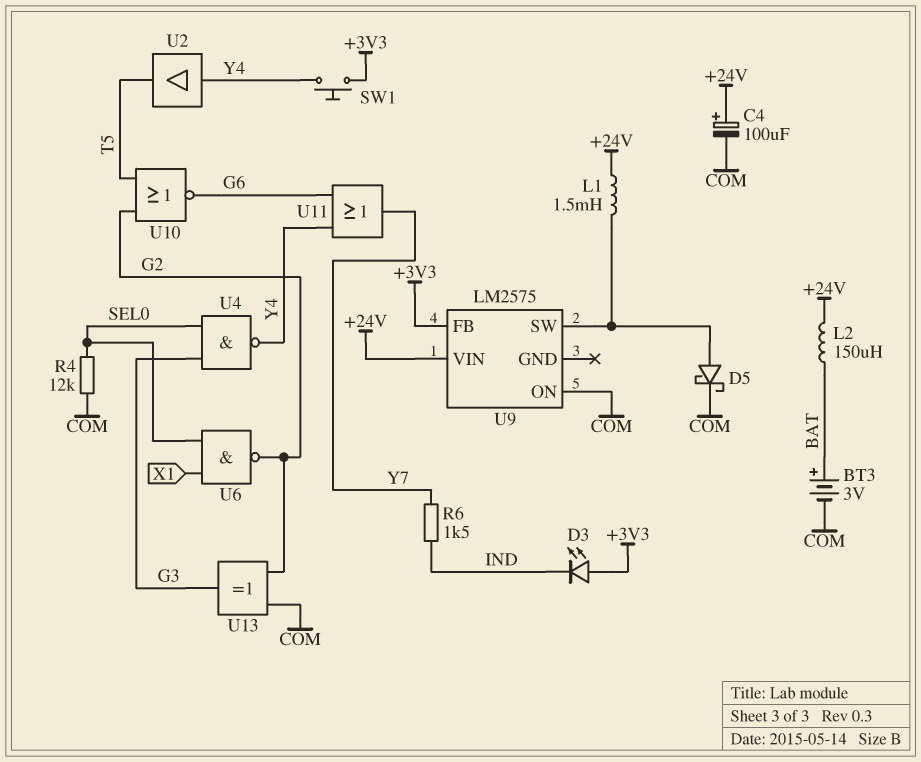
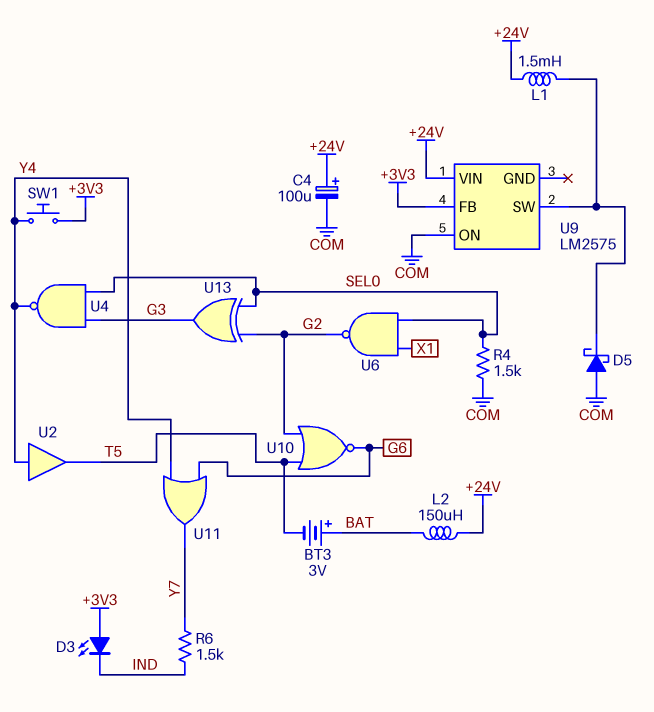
BT3: 3V (plus BAT, minus COM) -> 3V (plus BAT, minus T5)
D5: schottky (A U9/SW, K COM) -> schottky (A COM, K U9/SW)
R4: 12k (COM, SEL0) -> 1.5k (COM, SEL0)
U13: XOR (in COM, in G2, out G3) -> XOR (in G2, in SEL0, out G3)

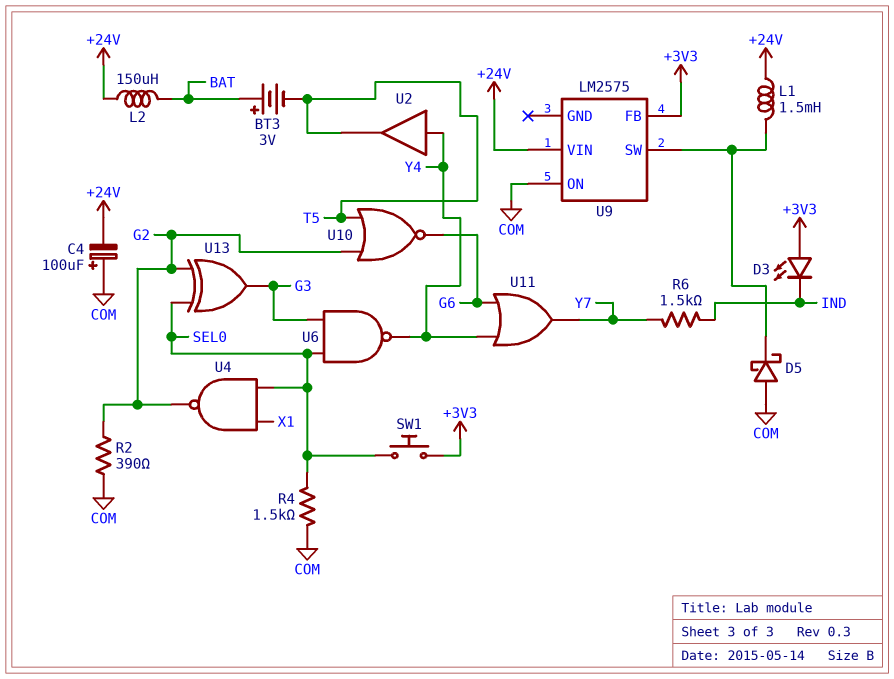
C4: 100uF (plus +24V, minus COM) -> 100uF (plus COM, minus +24V)
R2: none -> 390 (COM, G2)
SW1: button (+3V3, Y4) -> button (+3V3, SEL0)
U4: NAND (in G3, in SEL0, out Y4) -> NAND (in SEL0, in X1, out G2)
U6: NAND (in SEL0, in X1, out G2) -> NAND (in G3, in SEL0, out Y4)

